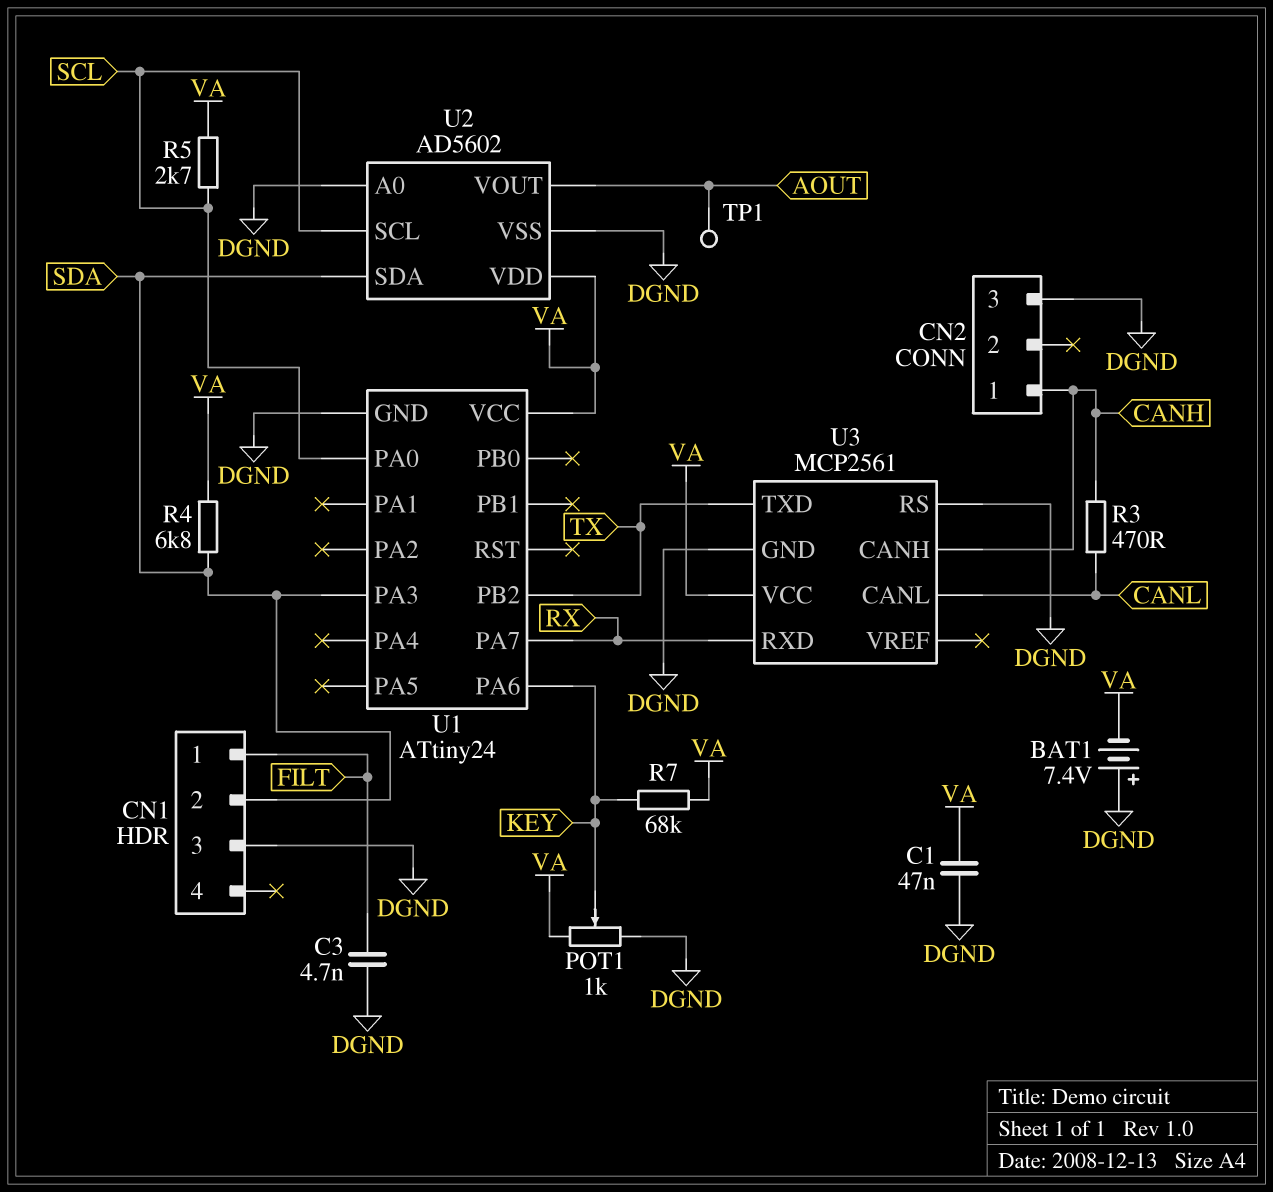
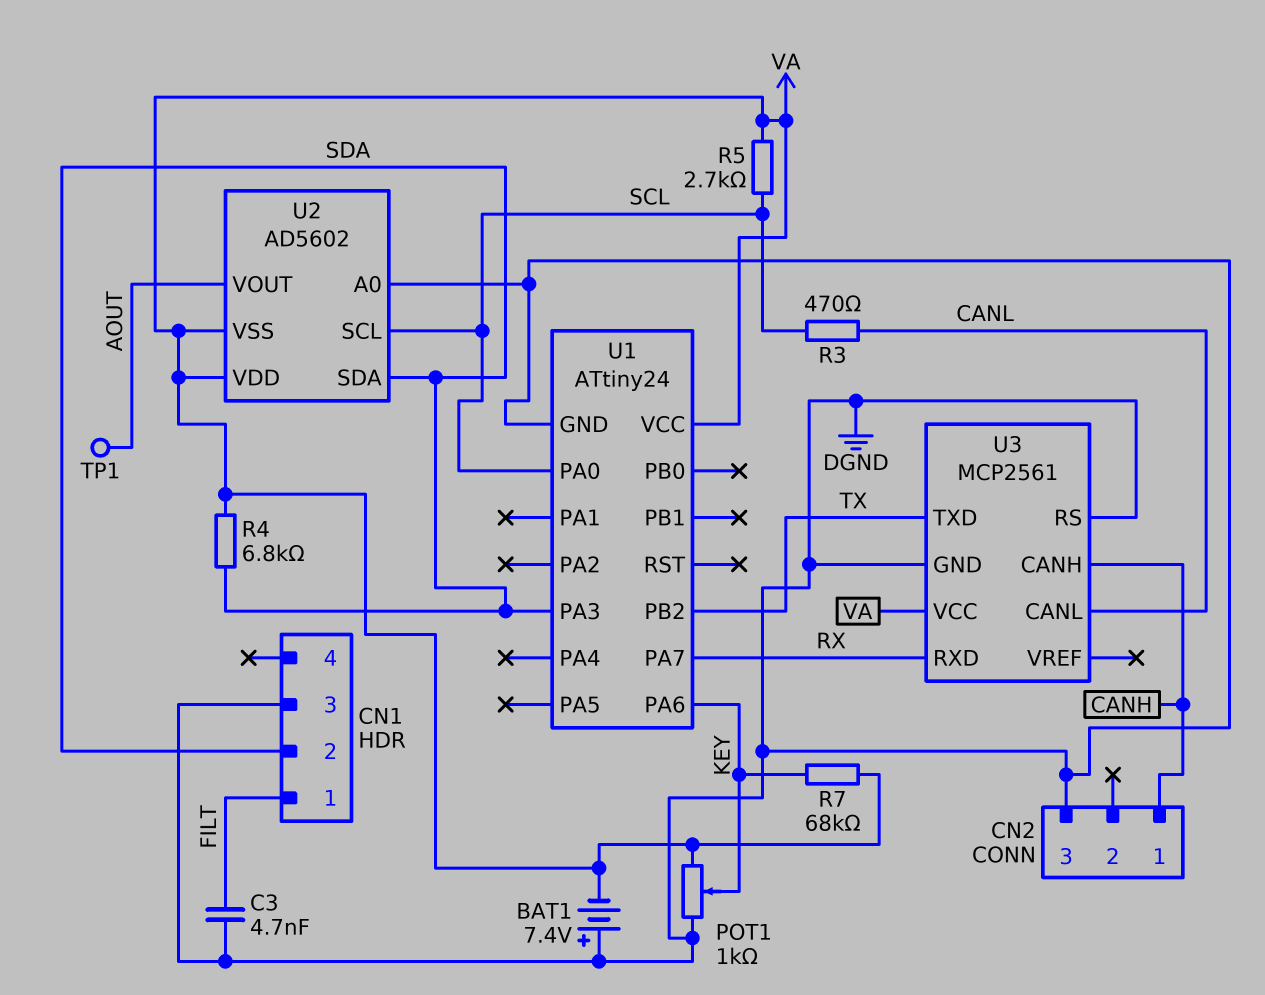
C1: 47nF (DGND, VA) -> none
R3: 470 (CANH, CANL) -> 470 (CANL, SCL)
U2 pin VSS: DGND -> VA

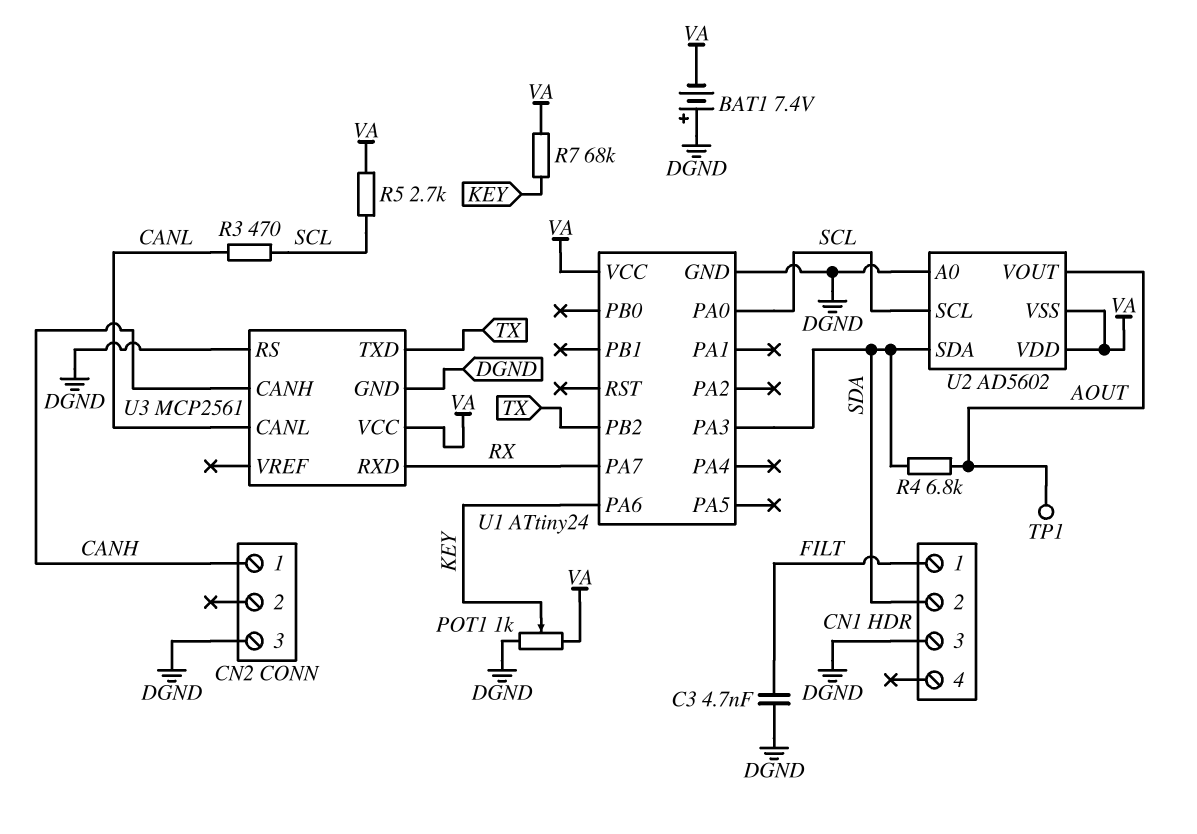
R4: 6.8k (SDA, VA) -> 6.8k (AOUT, SDA)

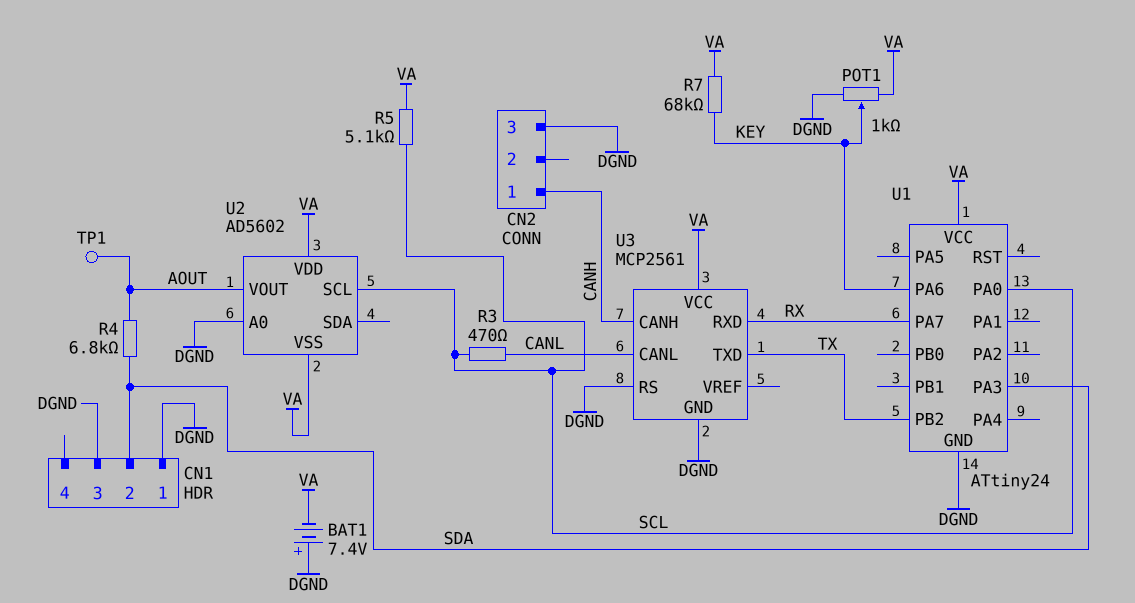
C3: 4.7nF (DGND, FILT) -> none
CN1 pin 1: FILT -> DGND
R5: 2.7k (SCL, VA) -> 5.1k (SCL, VA)
U2 pin SDA: SDA -> none

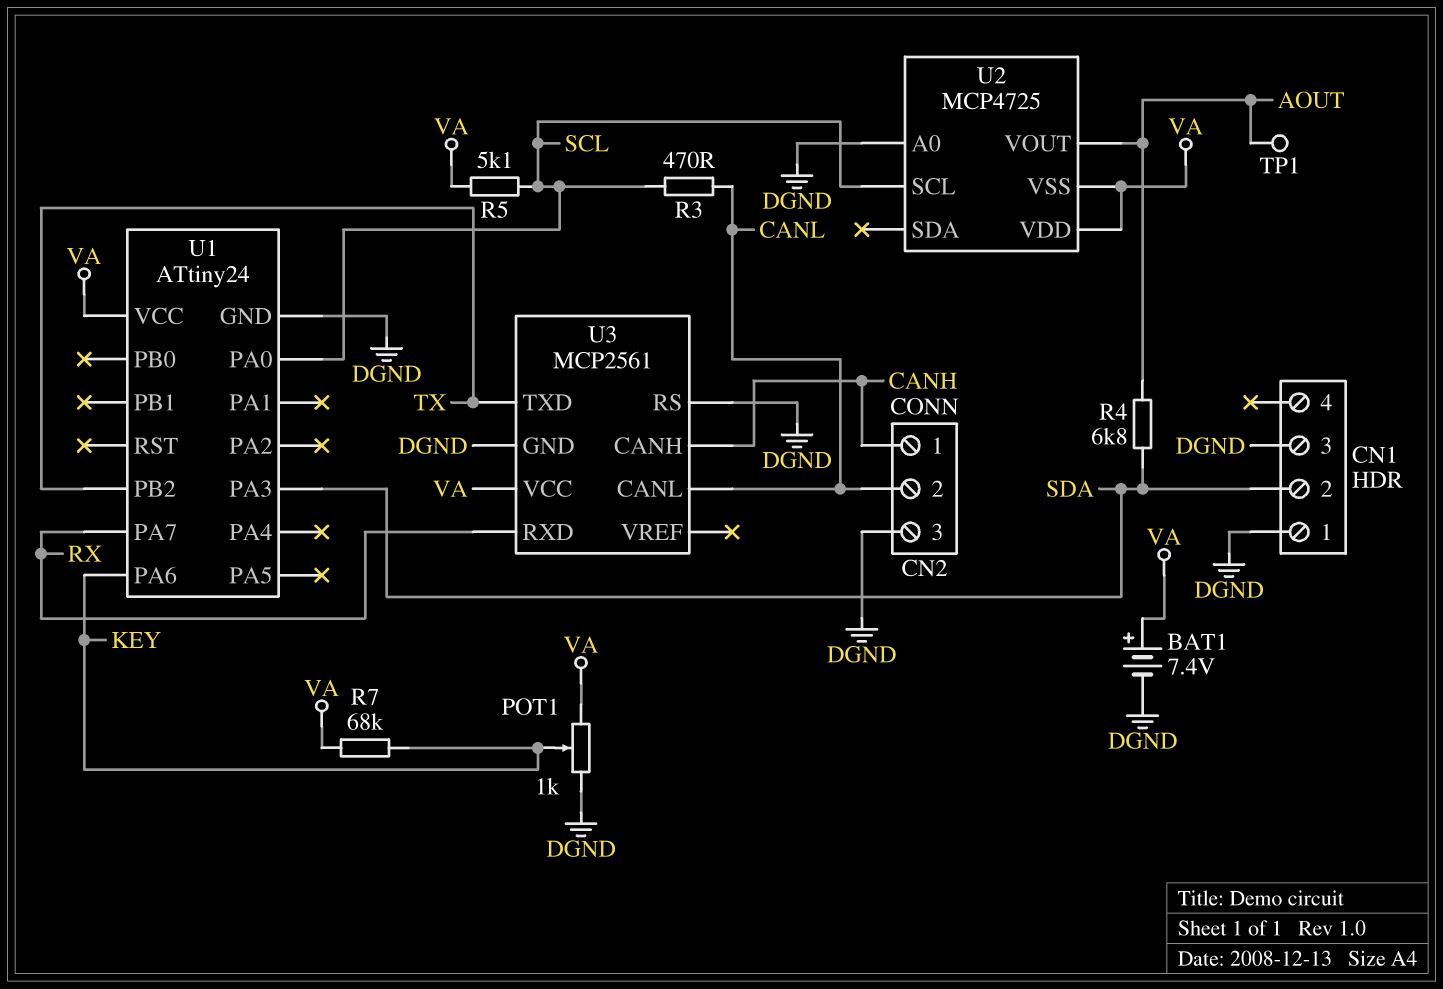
BAT1: 7.4V (plus DGND, minus VA) -> 7.4V (plus VA, minus DGND)
CN2 pin 2: none -> CANL
U2: AD5602 -> MCP4725

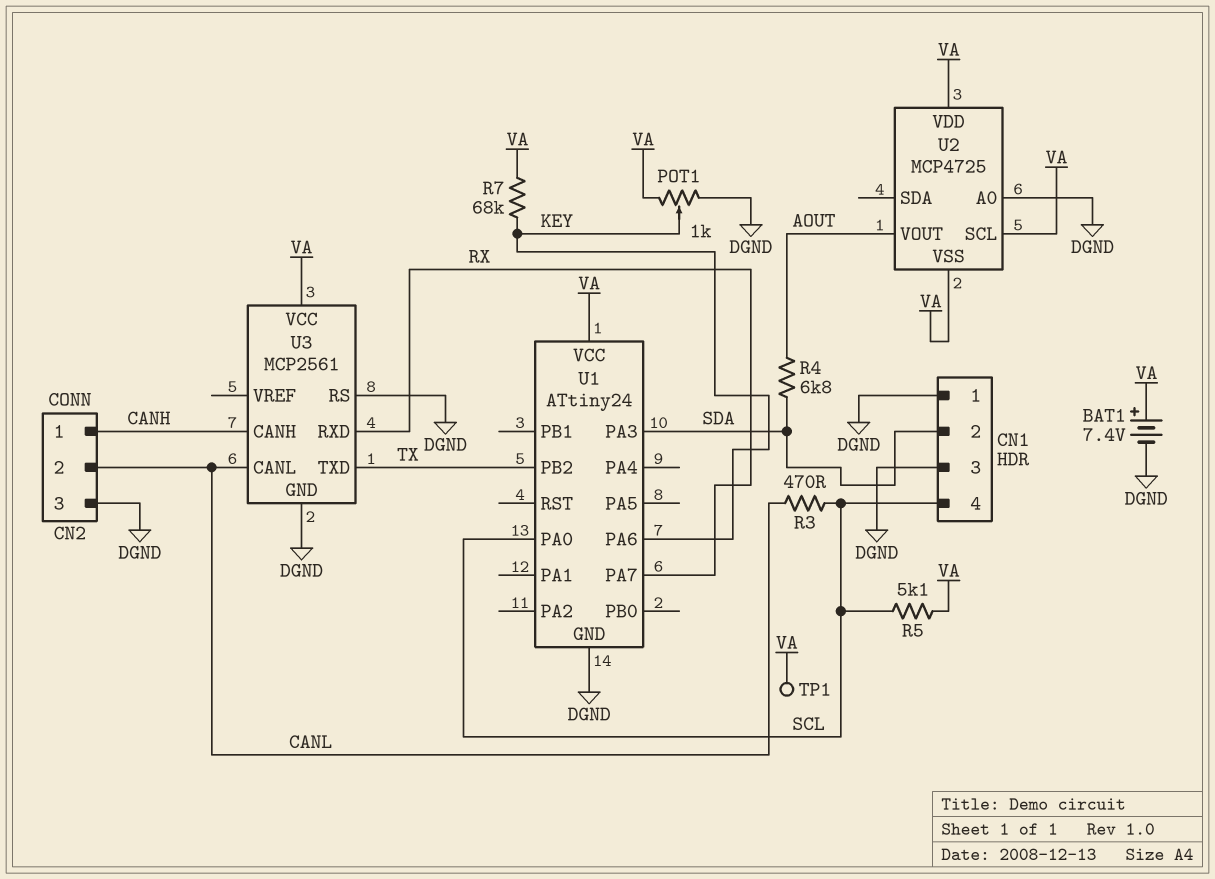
CN1 pin 4: none -> SCL
TP1: test point (AOUT) -> test point (VA)
U2 pin SCL: SCL -> VA

